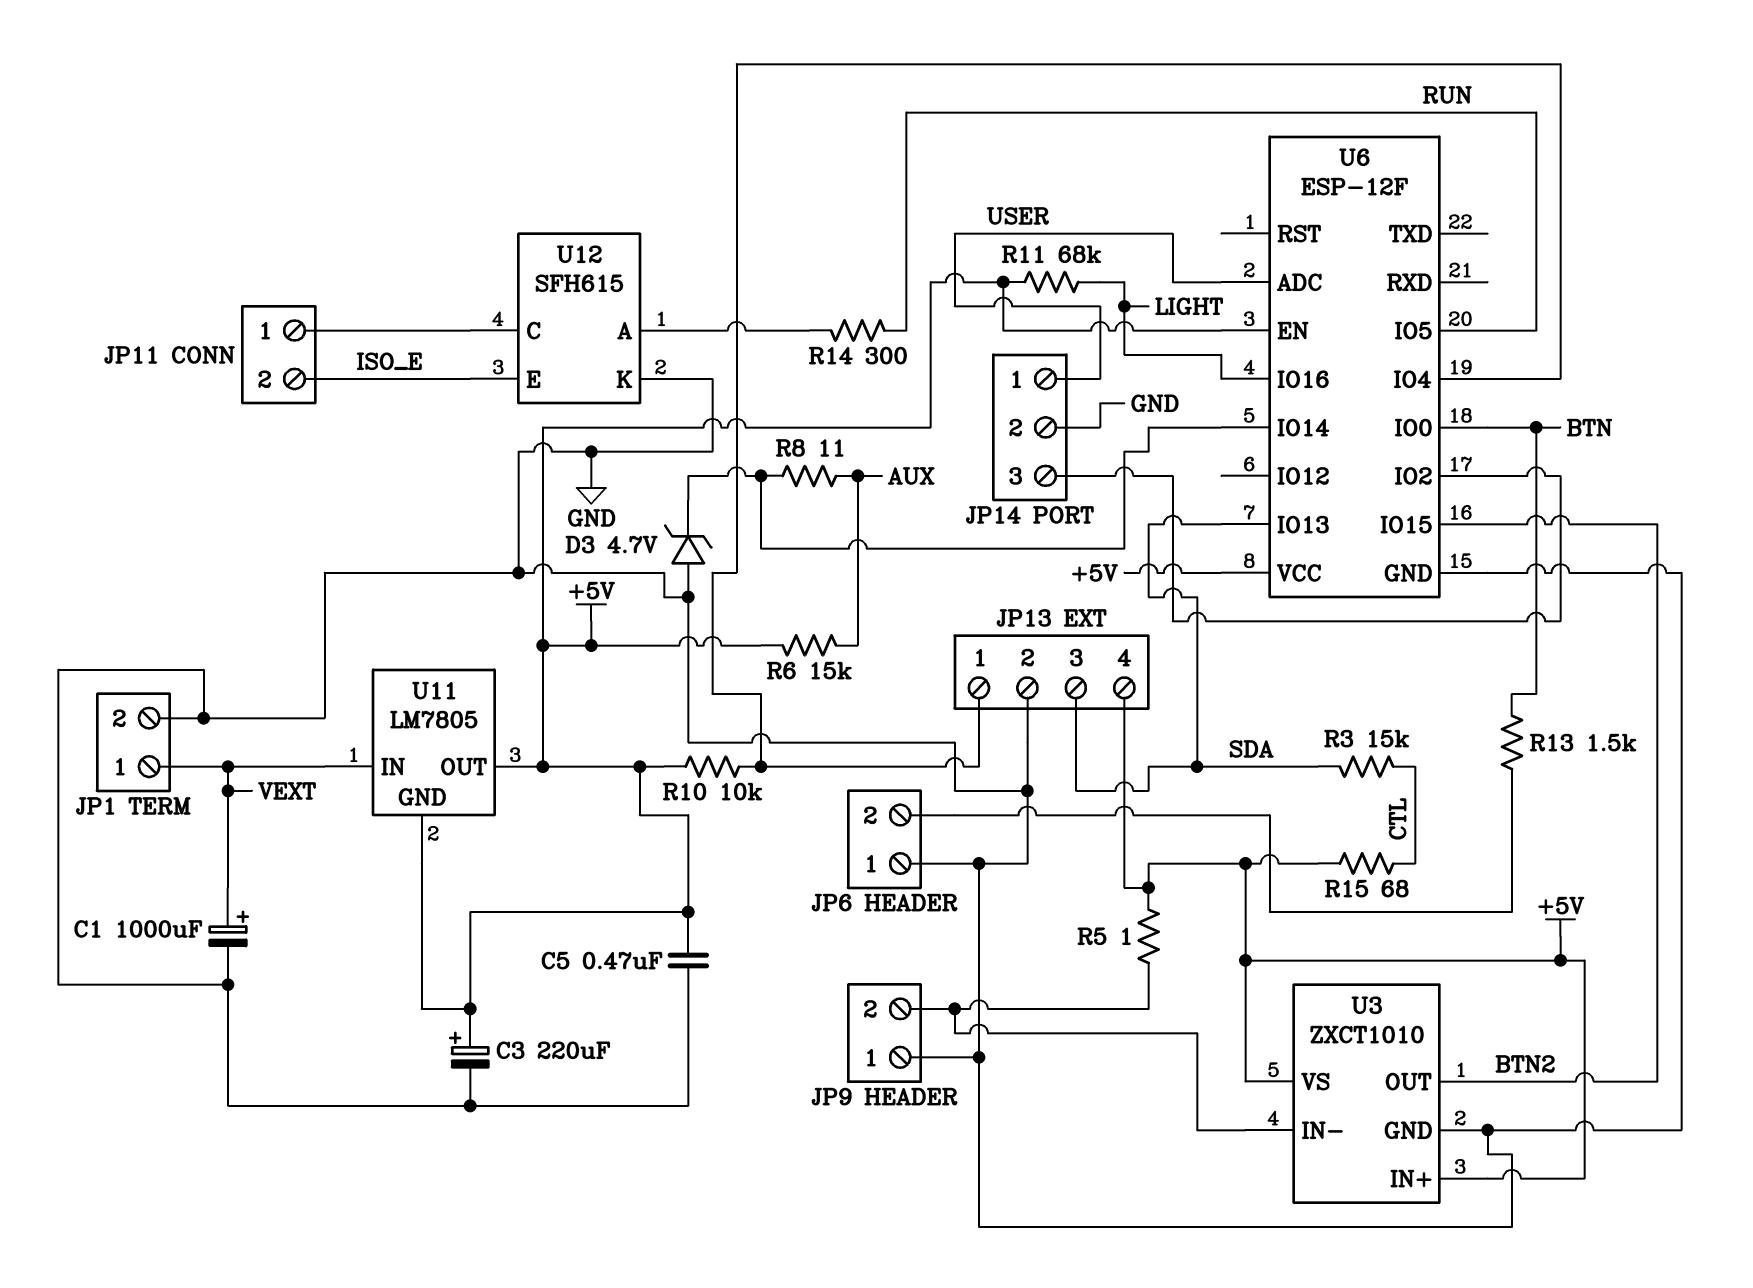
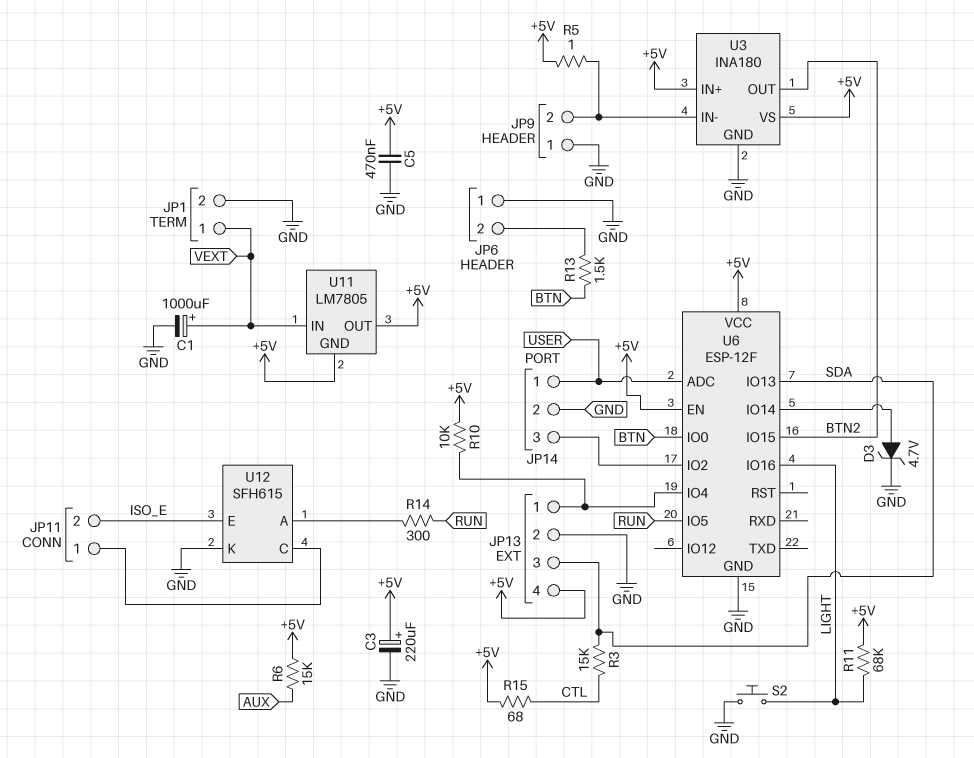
D3: zener 4.7V (A GND, K U6/IO14) -> zener 4.7V (A U6/IO14, K GND)
R8: 11 (AUX, U6/IO14) -> none
S2: none -> button (GND, LIGHT)
U3: ZXCT1010 -> INA180

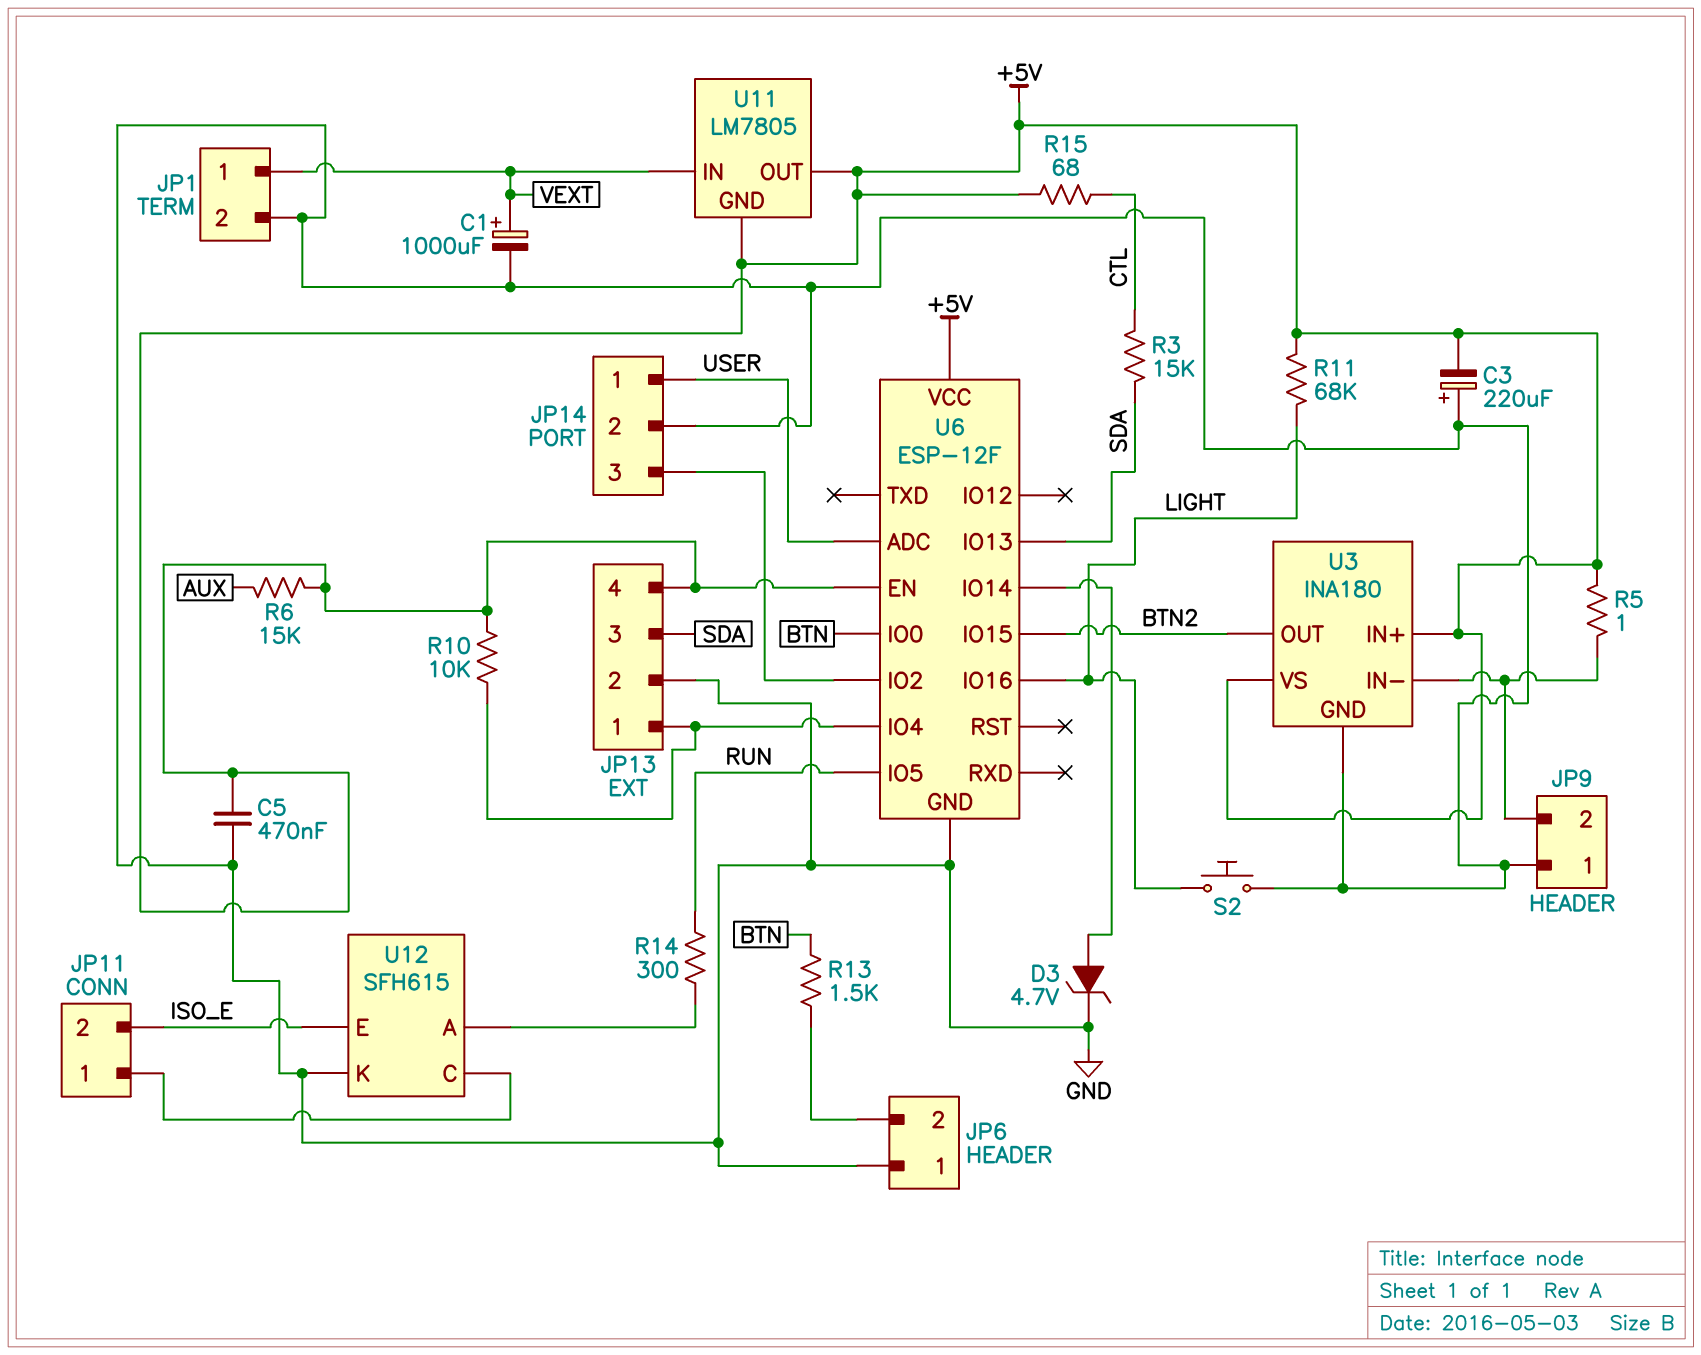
C3: 220uF (plus +5V, minus GND) -> 220uF (plus GND, minus +5V)

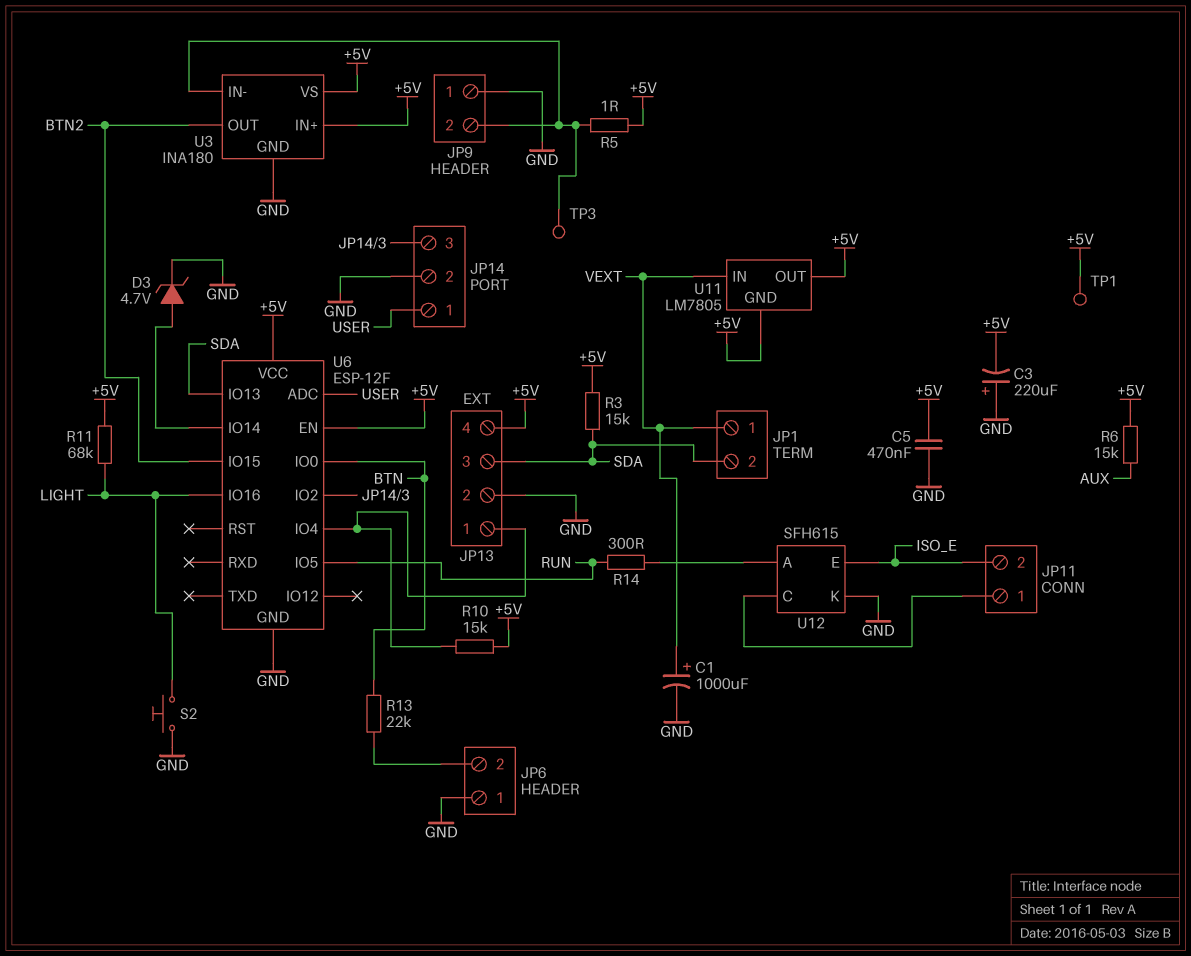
JP1 pin 2: GND -> SDA
R3: 15k (CTL, SDA) -> 15k (+5V, SDA)
R10: 10k (+5V, JP13/1) -> 15k (+5V, JP13/1)
R13: 1.5k (BTN, JP6/2) -> 22k (BTN, JP6/2)
R15: 68 (+5V, CTL) -> none
TP1: none -> test point (+5V)
TP3: none -> test point (JP9/2)

